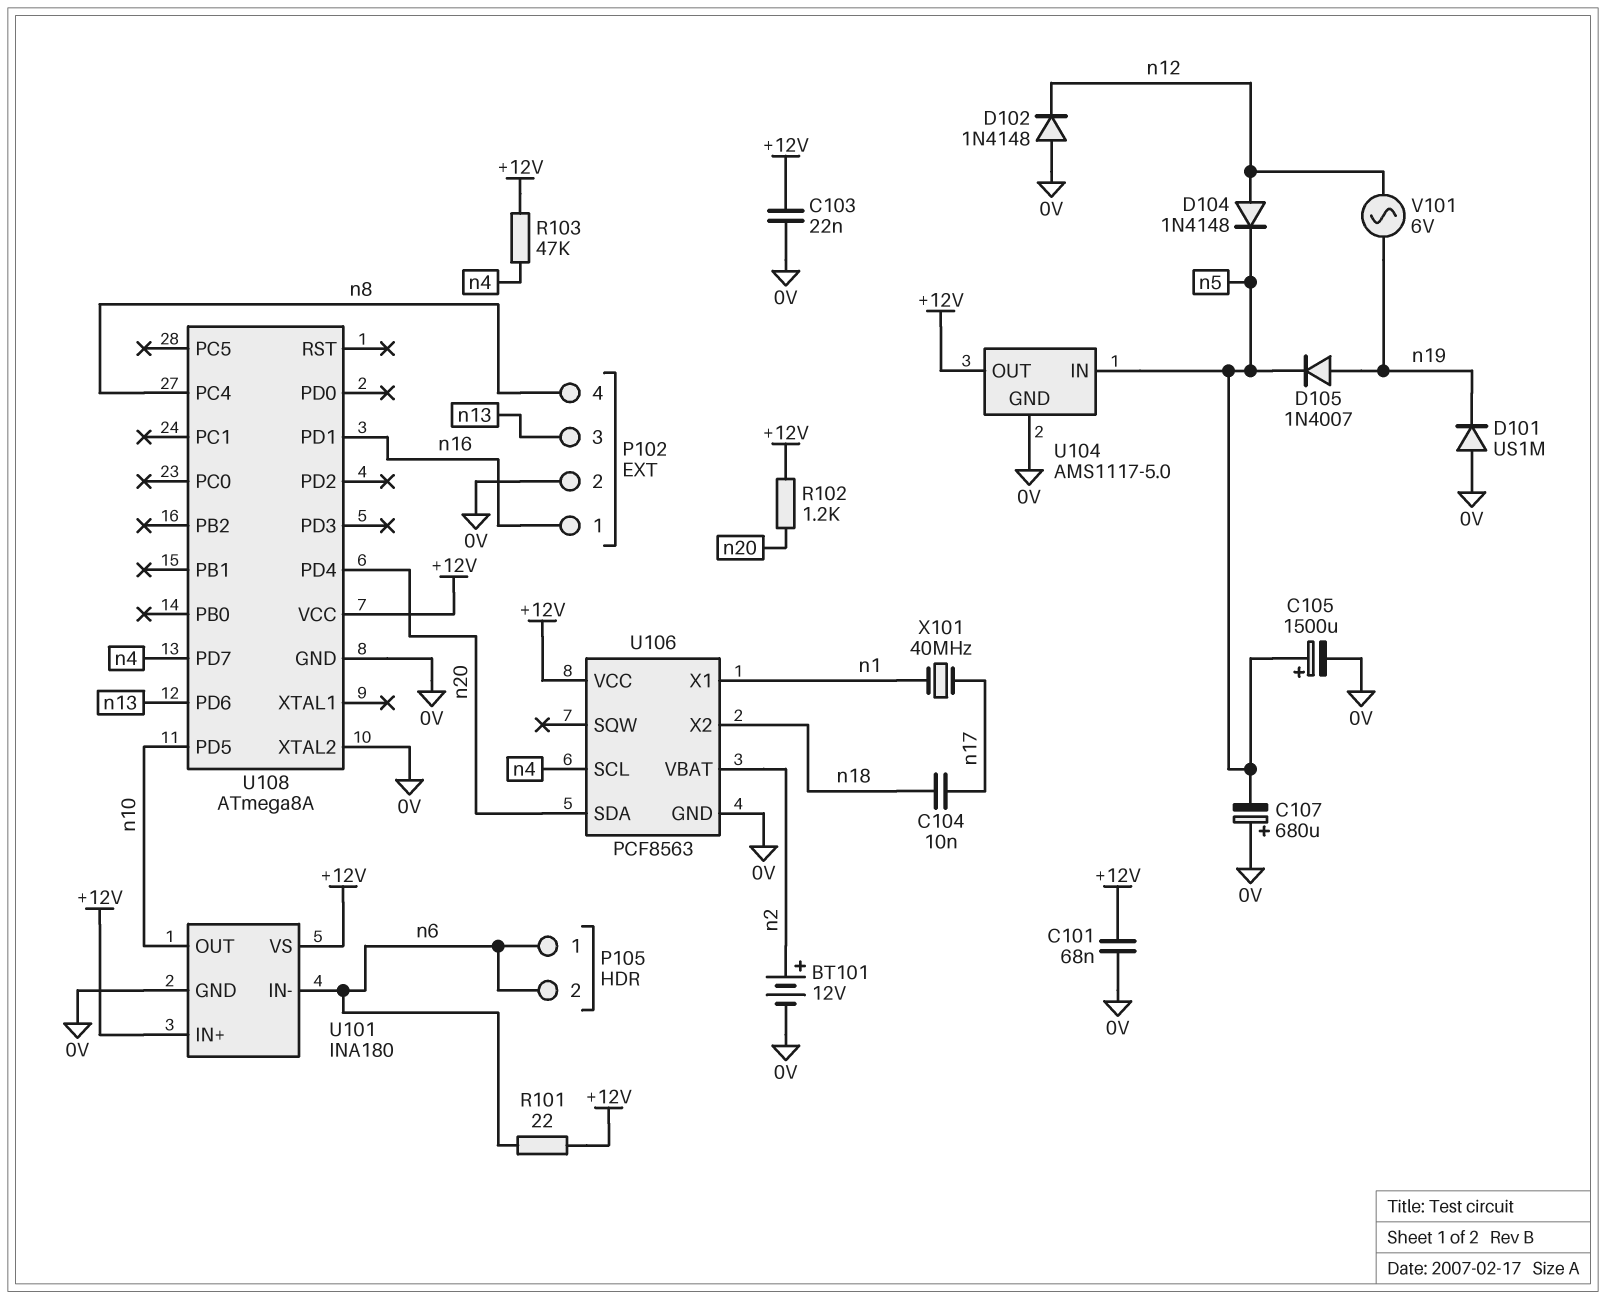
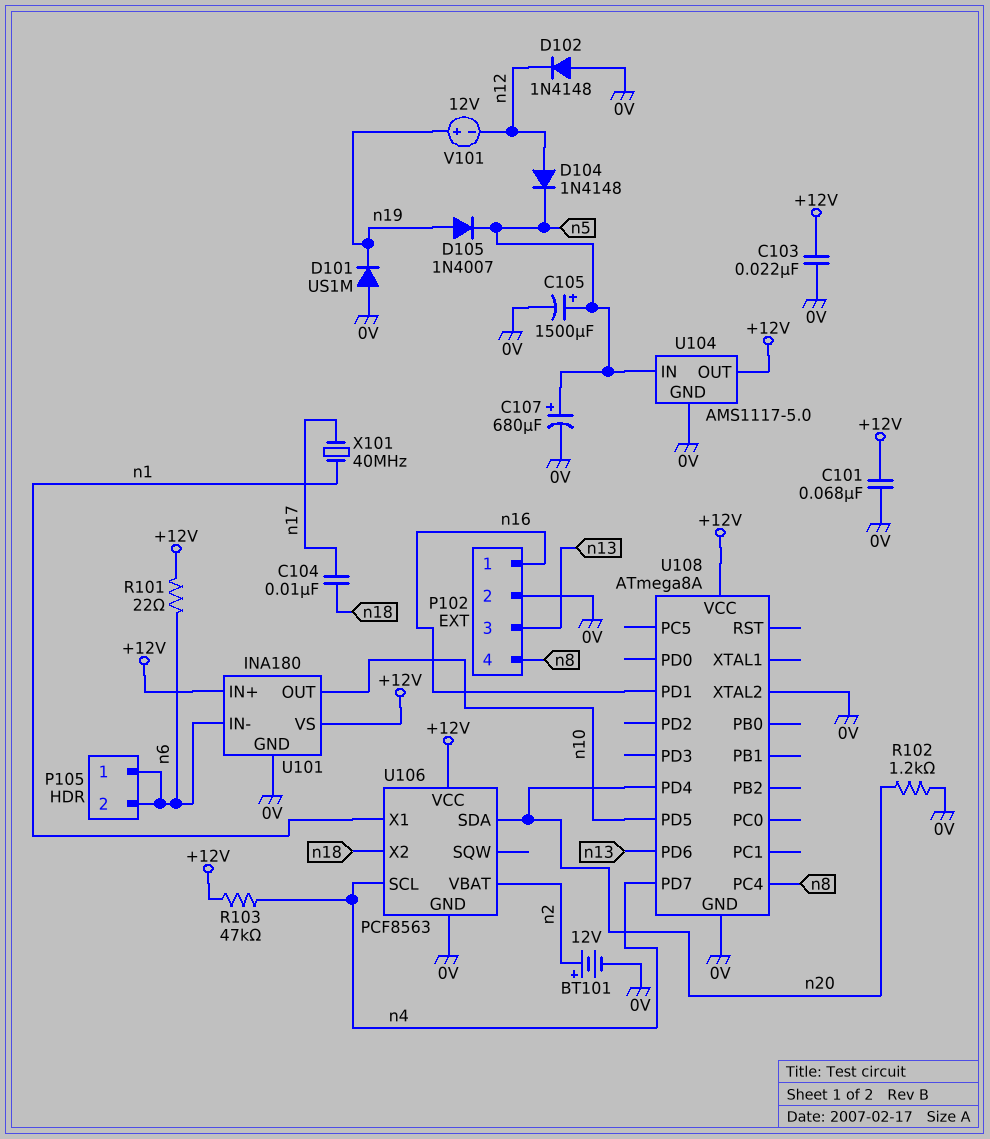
C107: 680uF (plus 0V, minus n5) -> 680uF (plus n5, minus 0V)
R102: 1.2k (+12V, n20) -> 1.2k (0V, n20)
V101: AC 6V (n12, n19) -> 12V (plus n19, minus n12)

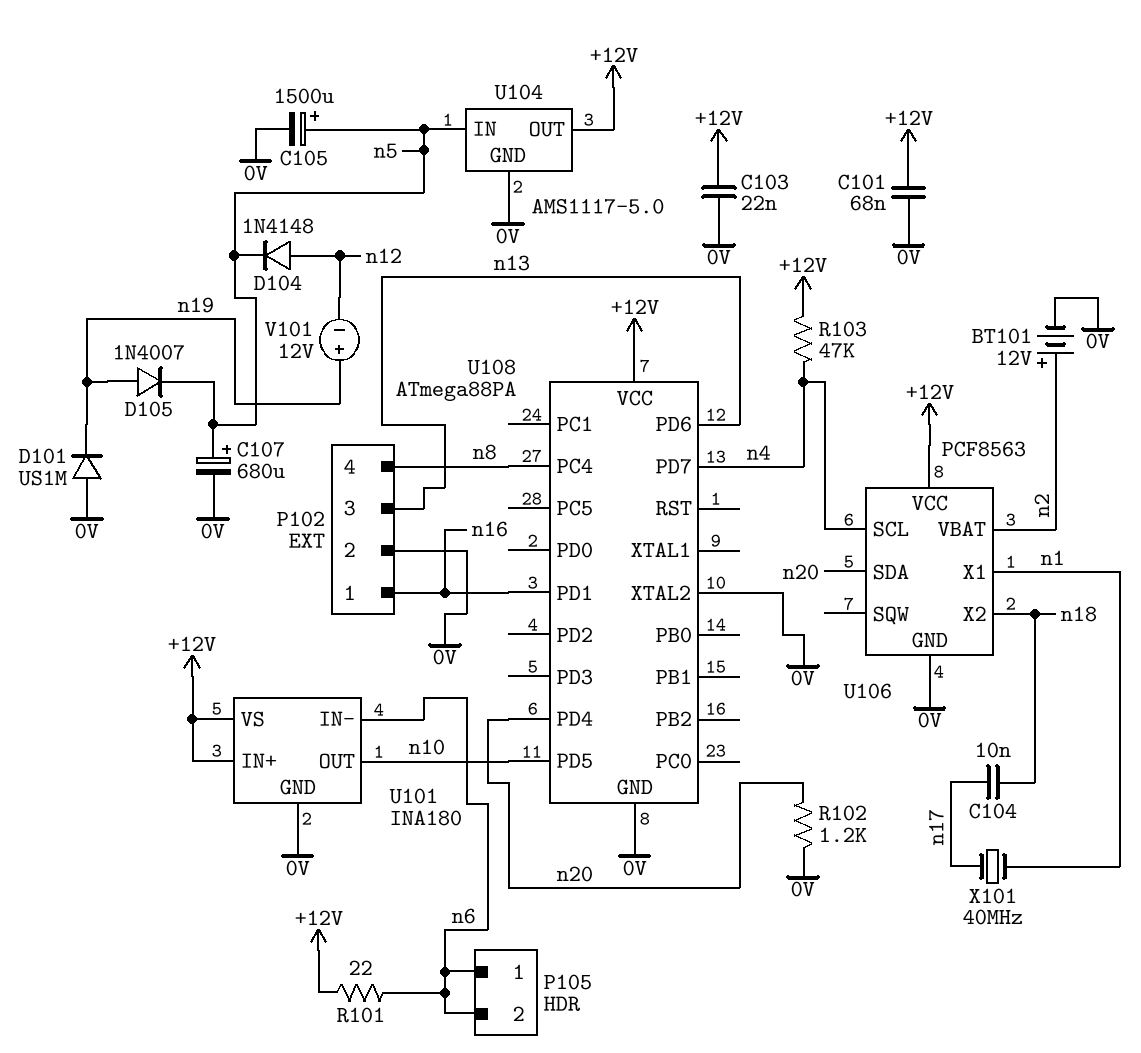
D102: diode 1N4148 (A 0V, K n12) -> none
U108: ATmega8A -> ATmega88PA

